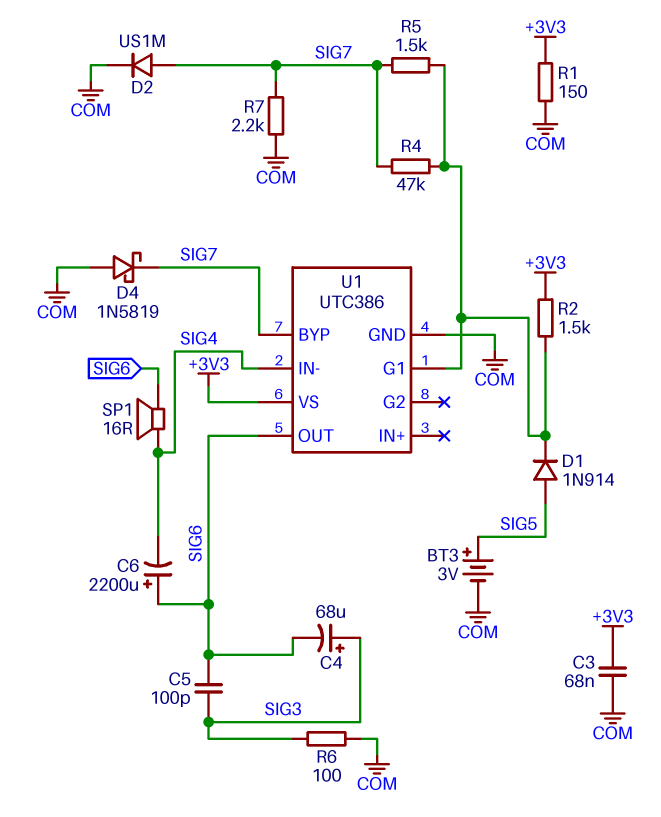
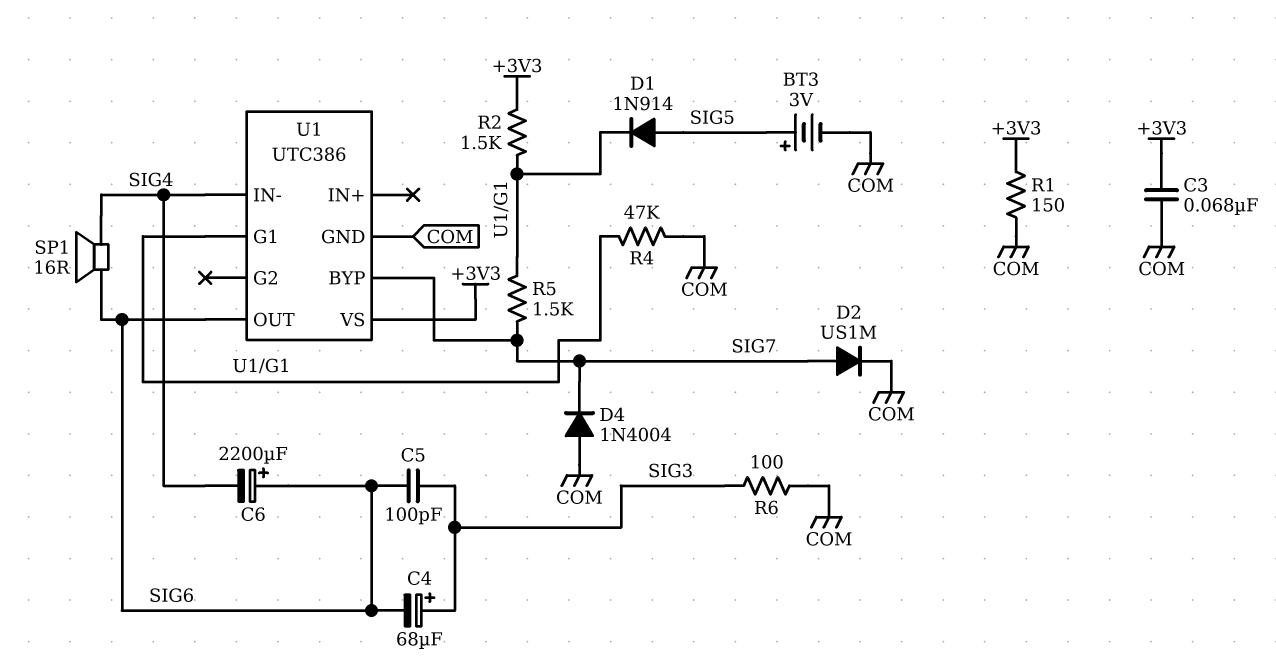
D4: schottky 1N5819 (A COM, K SIG7) -> diode 1N4004 (A COM, K SIG7)
R4: 47k (SIG7, U1/G1) -> 47k (COM, U1/G1)
R7: 2.2k (COM, SIG7) -> none

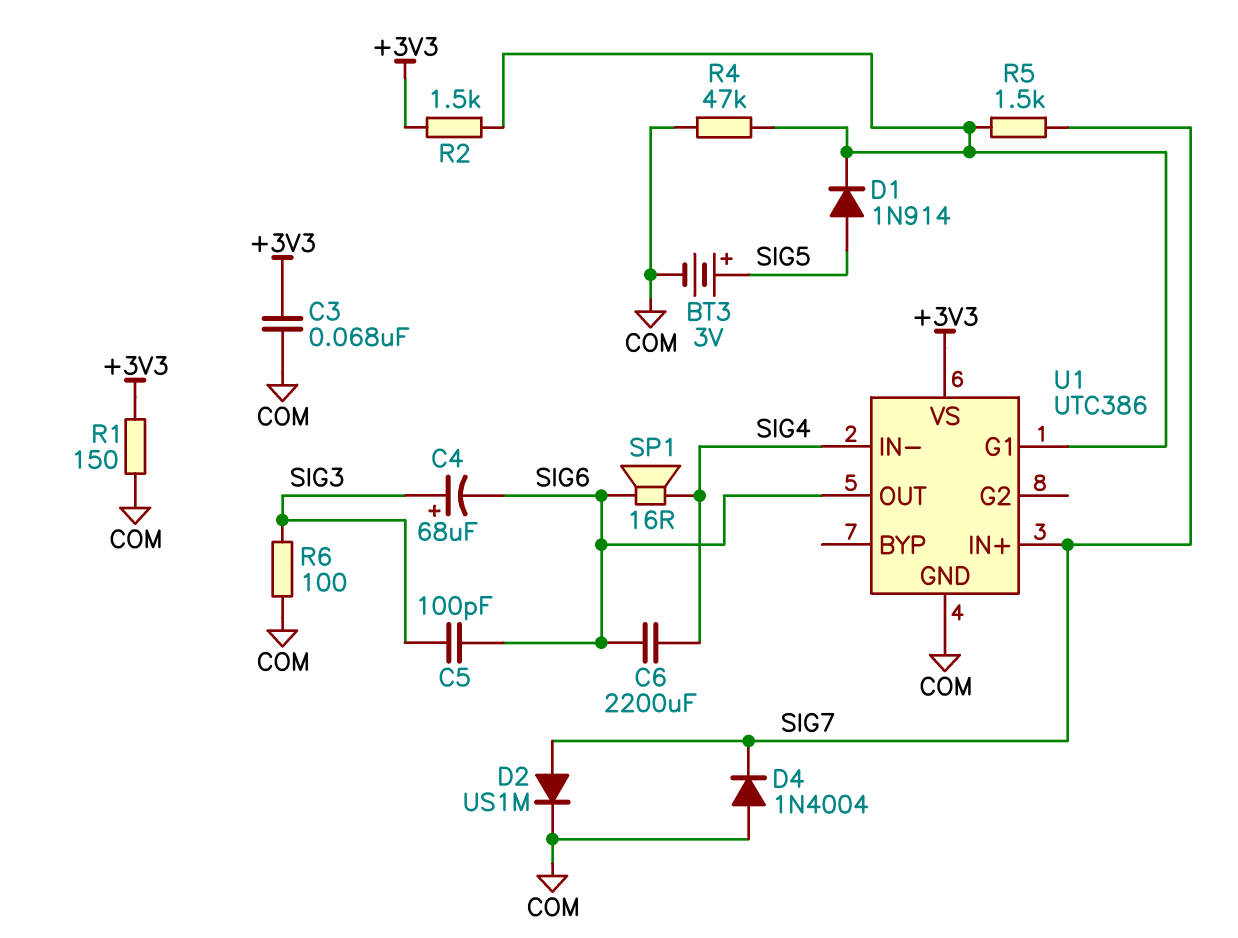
C6: 2200uF (plus SIG6, minus SIG4) -> 2200uF (SIG4, SIG6)
U1 pin BYP: SIG7 -> none
U1 pin IN+: none -> SIG7

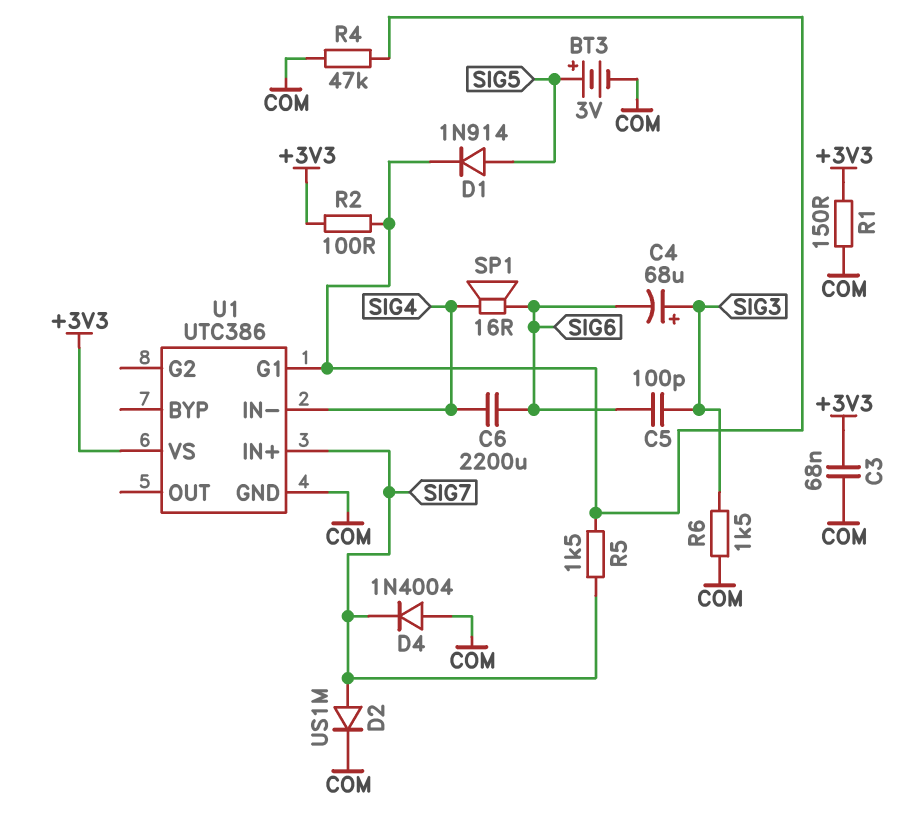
R2: 1.5k (+3V3, U1/G1) -> 100 (+3V3, U1/G1)
R6: 100 (COM, SIG3) -> 1.5k (COM, SIG3)
U1 pin OUT: SIG6 -> none

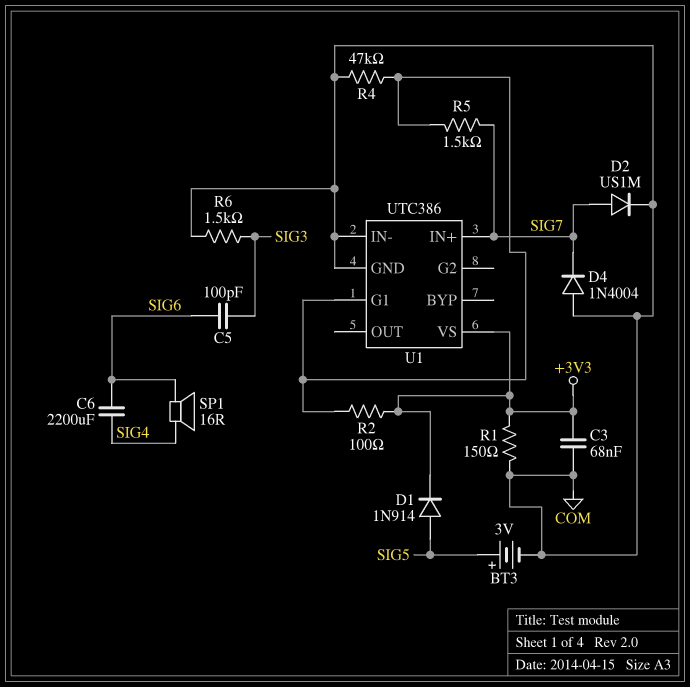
C4: 68uF (plus SIG3, minus SIG6) -> none
D1: diode 1N914 (A SIG5, K U1/G1) -> diode 1N914 (A SIG5, K +3V3)
U1 pin IN-: SIG4 -> COM

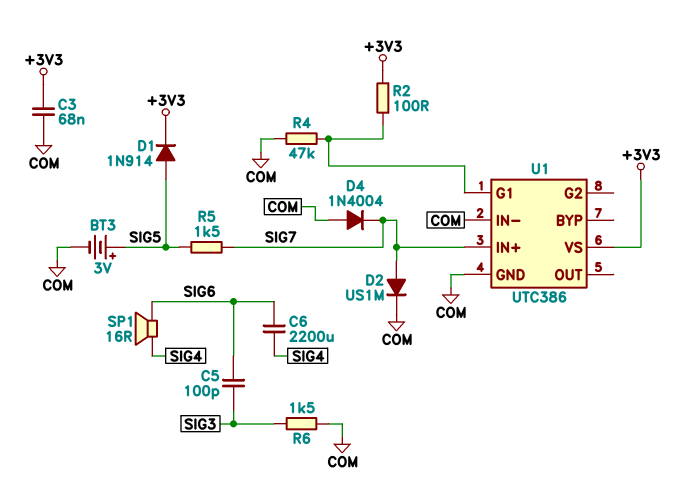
R1: 150 (+3V3, COM) -> none
R5: 1.5k (SIG7, U1/G1) -> 1.5k (SIG5, SIG7)

